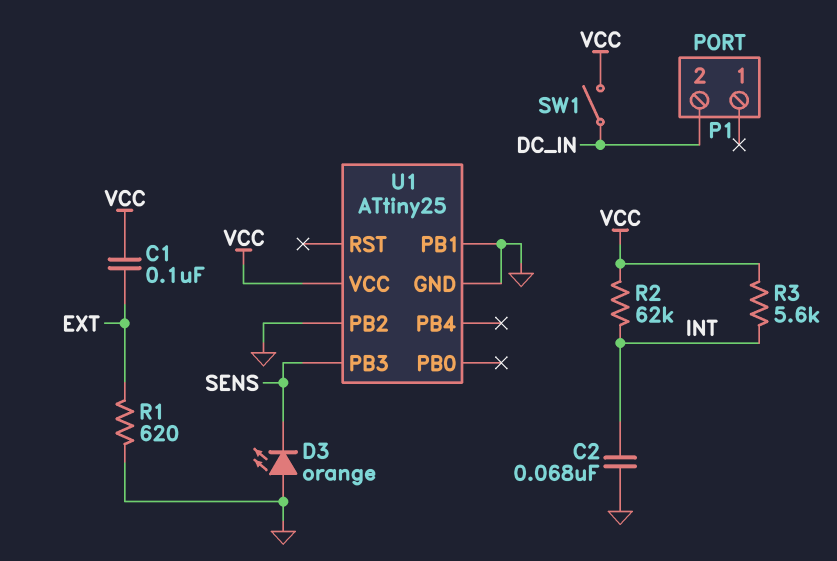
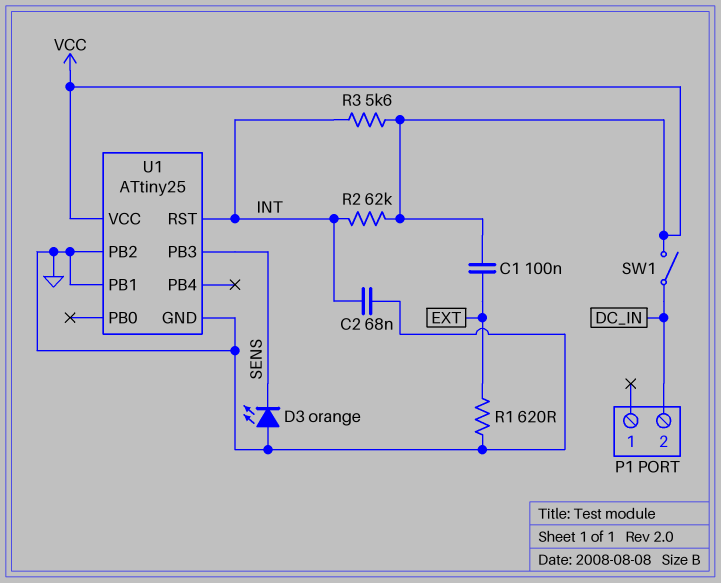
U1 pin RST: none -> INT

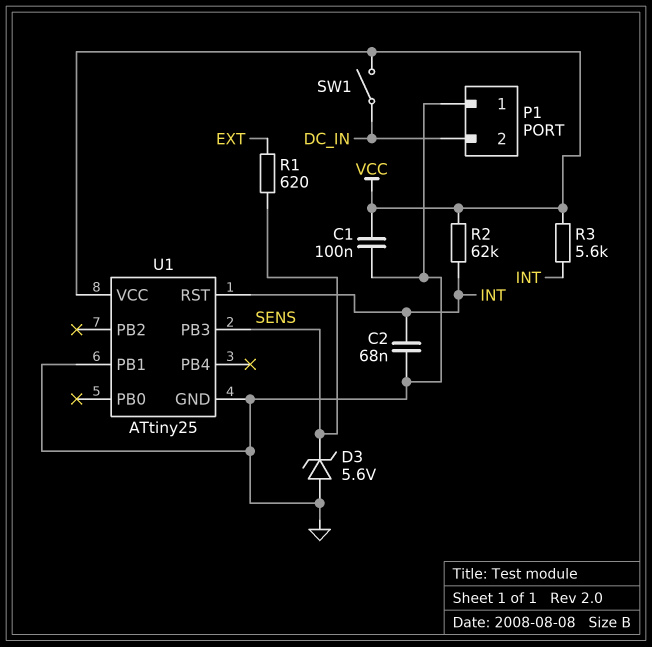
C1: 100nF (EXT, VCC) -> 100nF (GND, VCC)
D3: LED orange (A GND, K SENS) -> zener 5.6V (A GND, K SENS)
P1 pin 1: none -> GND
R1: 620 (EXT, GND) -> 620 (EXT, SENS)
U1 pin PB2: GND -> none

